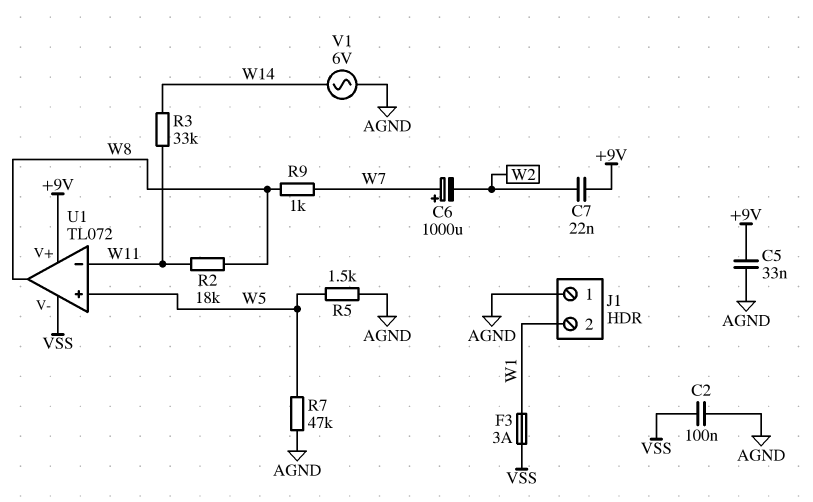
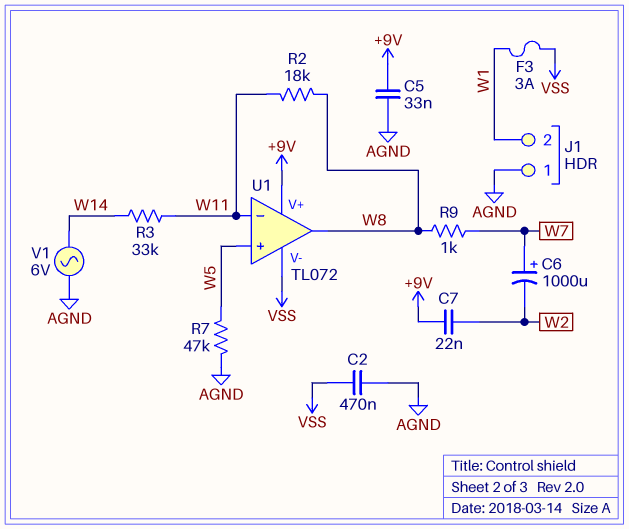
C2: 100nF (AGND, VSS) -> 470nF (AGND, VSS)
R5: 1.5k (AGND, W5) -> none

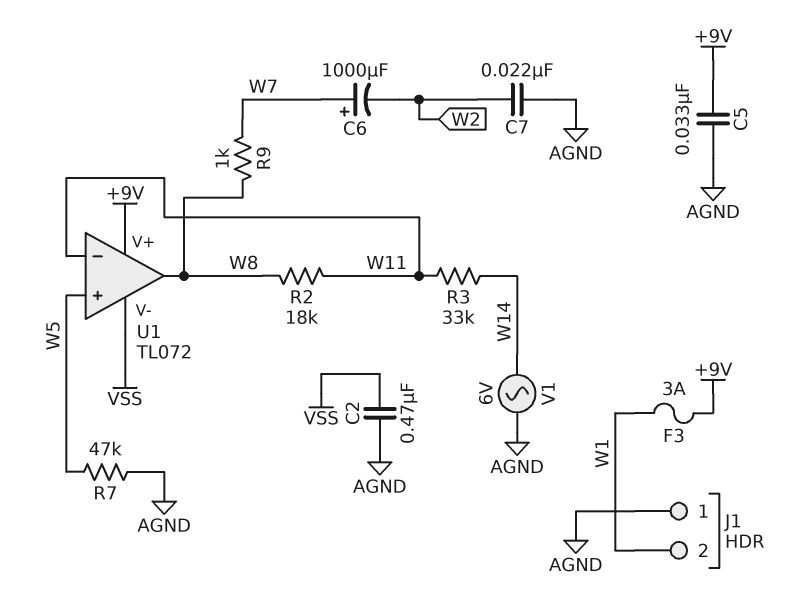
C7: 22nF (+9V, W2) -> 22nF (AGND, W2)
F3: 3A (VSS, W1) -> 3A (+9V, W1)

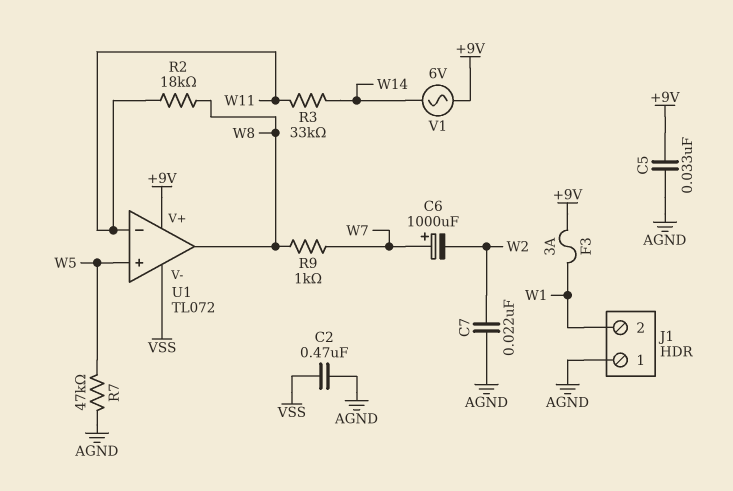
V1: AC 6V (AGND, W14) -> AC 6V (+9V, W14)

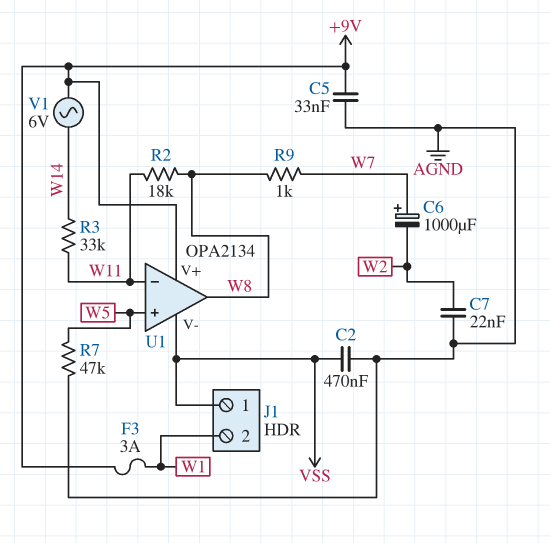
J1 pin 1: AGND -> VSS
U1: TL072 -> OPA2134

